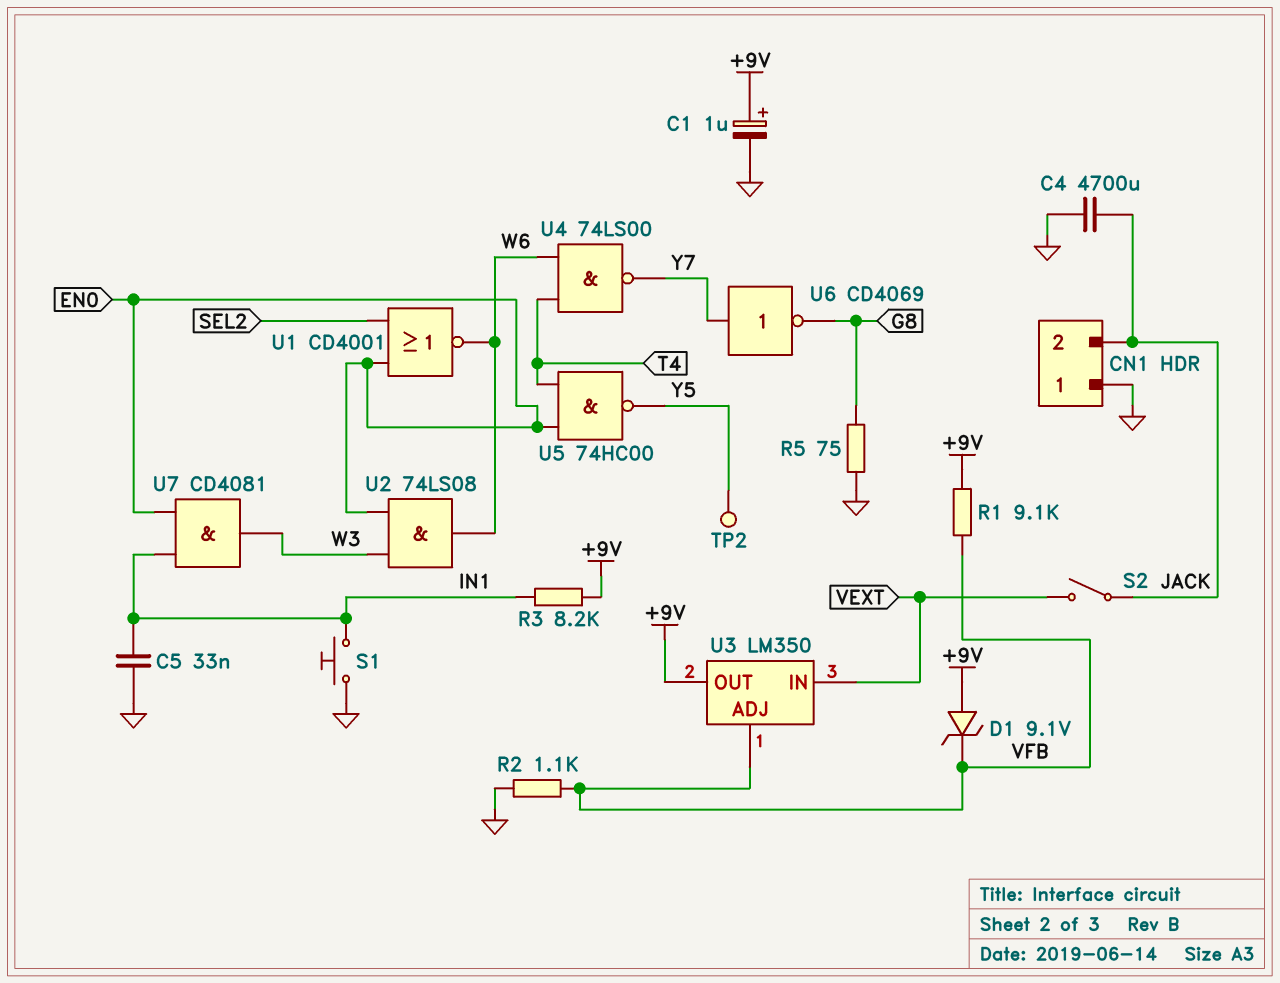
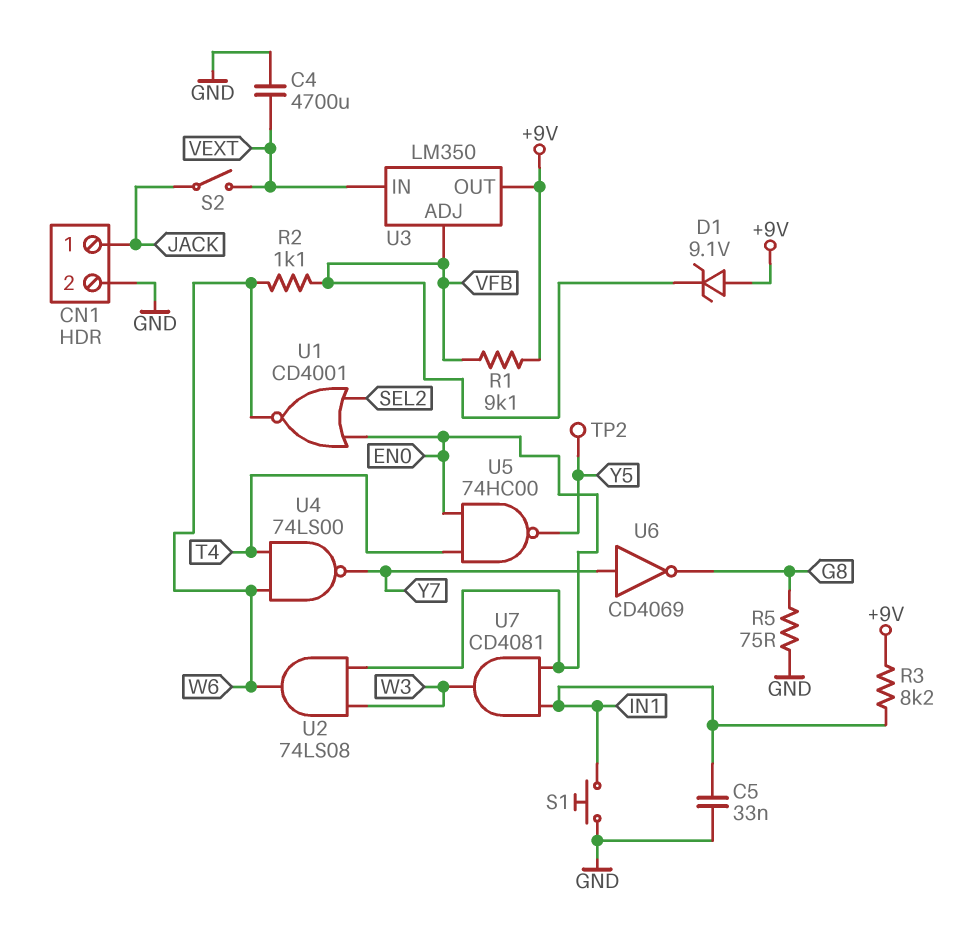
C1: 1uF (plus +9V, minus GND) -> none
C4: 4700uF (GND, JACK) -> 4700uF (GND, VEXT)
CN1 pin 1: GND -> JACK
CN1 pin 2: JACK -> GND
R2: 1.1k (GND, VFB) -> 1.1k (VFB, W6)

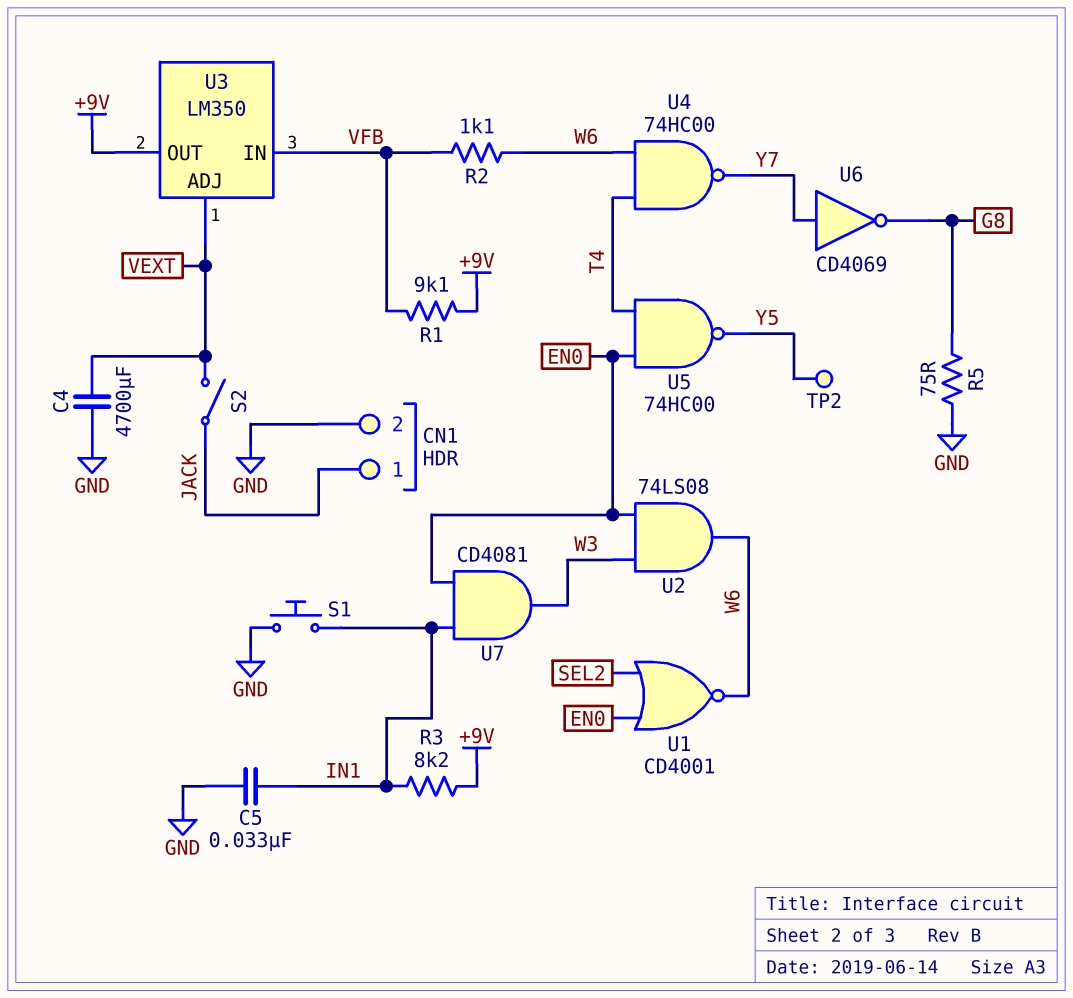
D1: zener 9.1V (A +9V, K VFB) -> none
U3 pin ADJ: VFB -> VEXT
U3 pin IN: VEXT -> VFB
U4: NAND 74LS00 (in T4, in W6, out Y7) -> NAND 74HC00 (in T4, in W6, out Y7)

